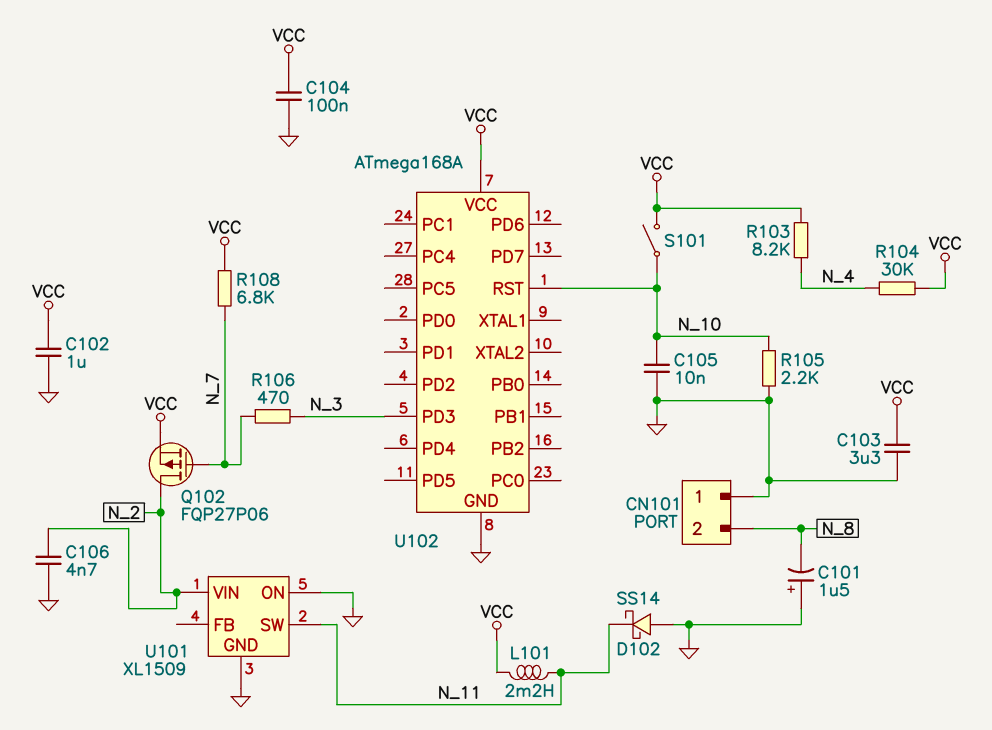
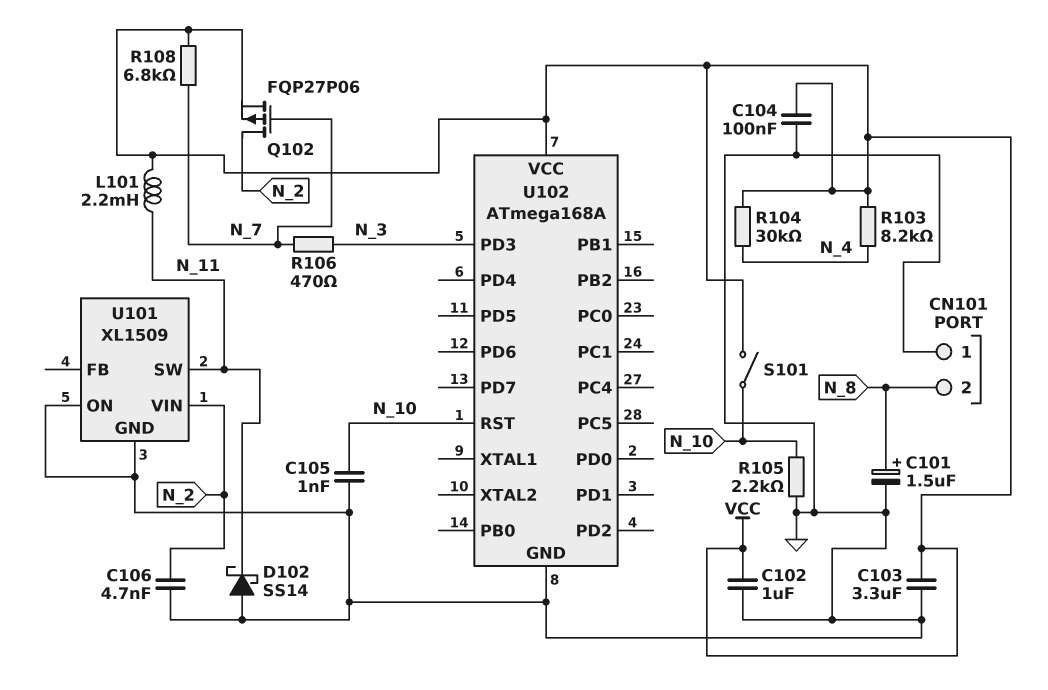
C101: 1.5uF (plus GND, minus N_8) -> 1.5uF (plus N_8, minus GND)
C105: 10nF (GND, N_10) -> 1nF (GND, N_10)

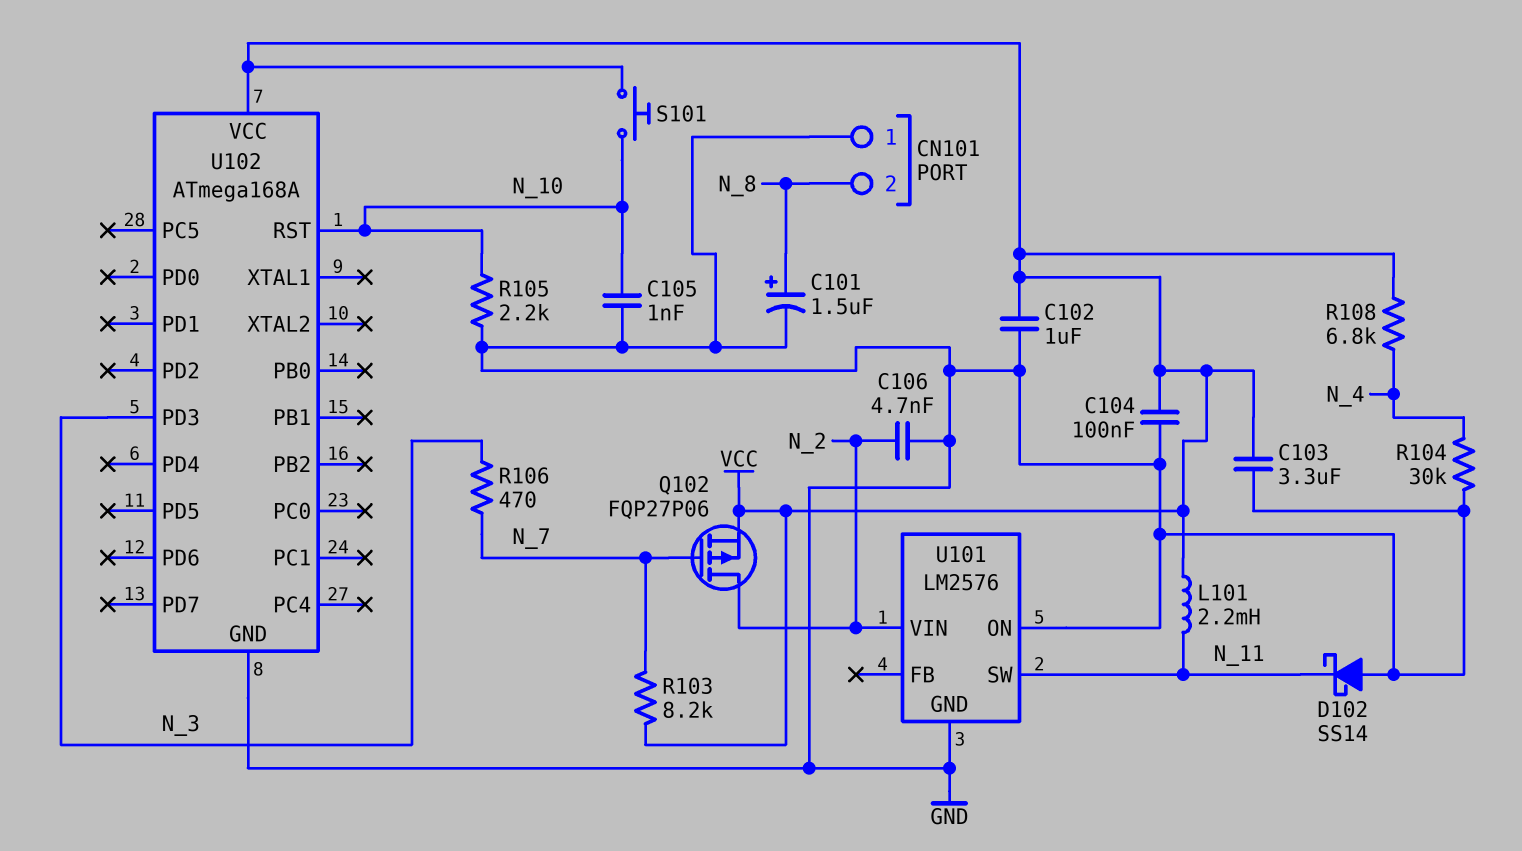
R103: 8.2k (N_4, VCC) -> 8.2k (N_7, VCC)
R104: 30k (N_4, VCC) -> 30k (GND, N_4)
R108: 6.8k (N_7, VCC) -> 6.8k (N_4, VCC)
S101: switch (N_10, VCC) -> button (N_10, VCC)
U101: XL1509 -> LM2576

